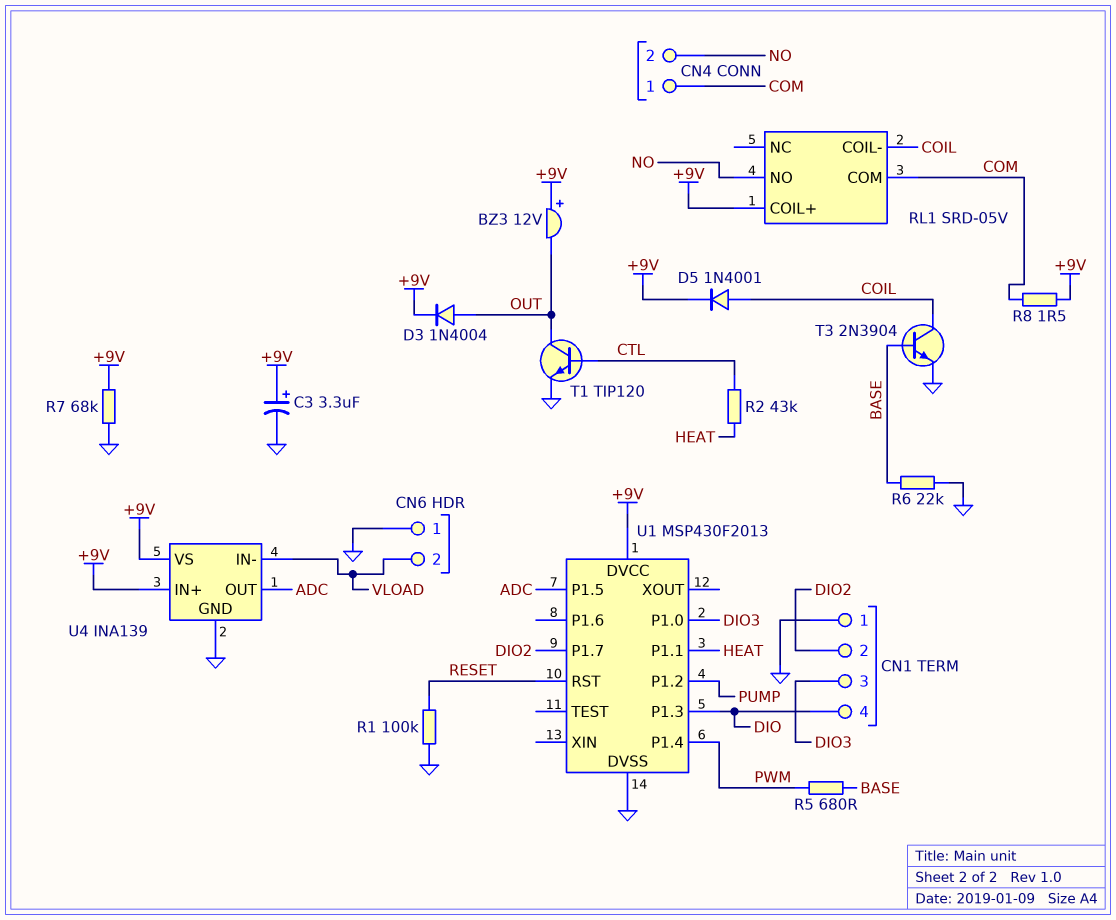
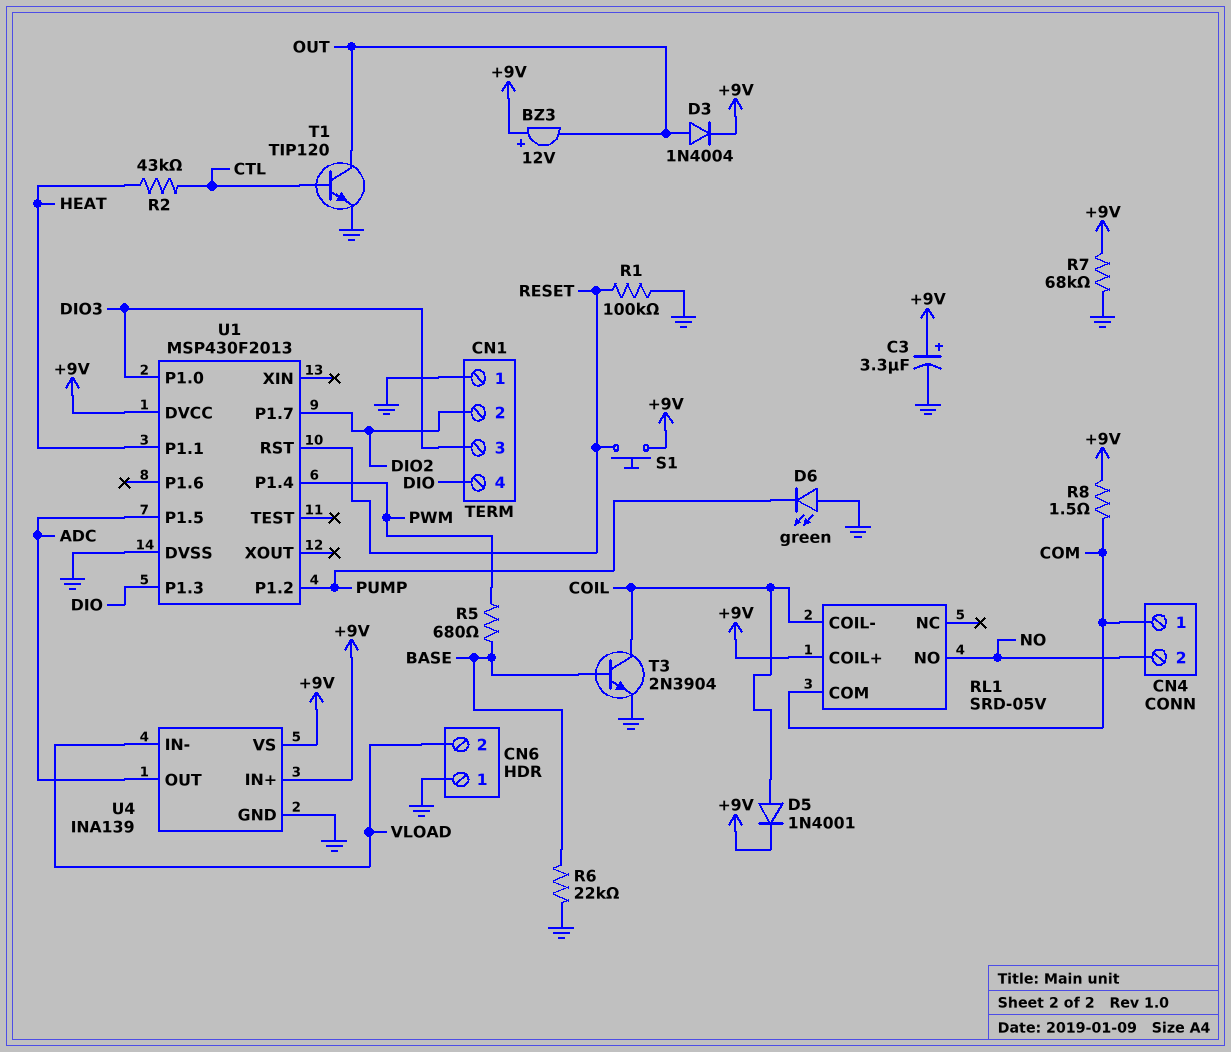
D6: none -> LED green (A GND, K PUMP)
S1: none -> button (+9V, RESET)

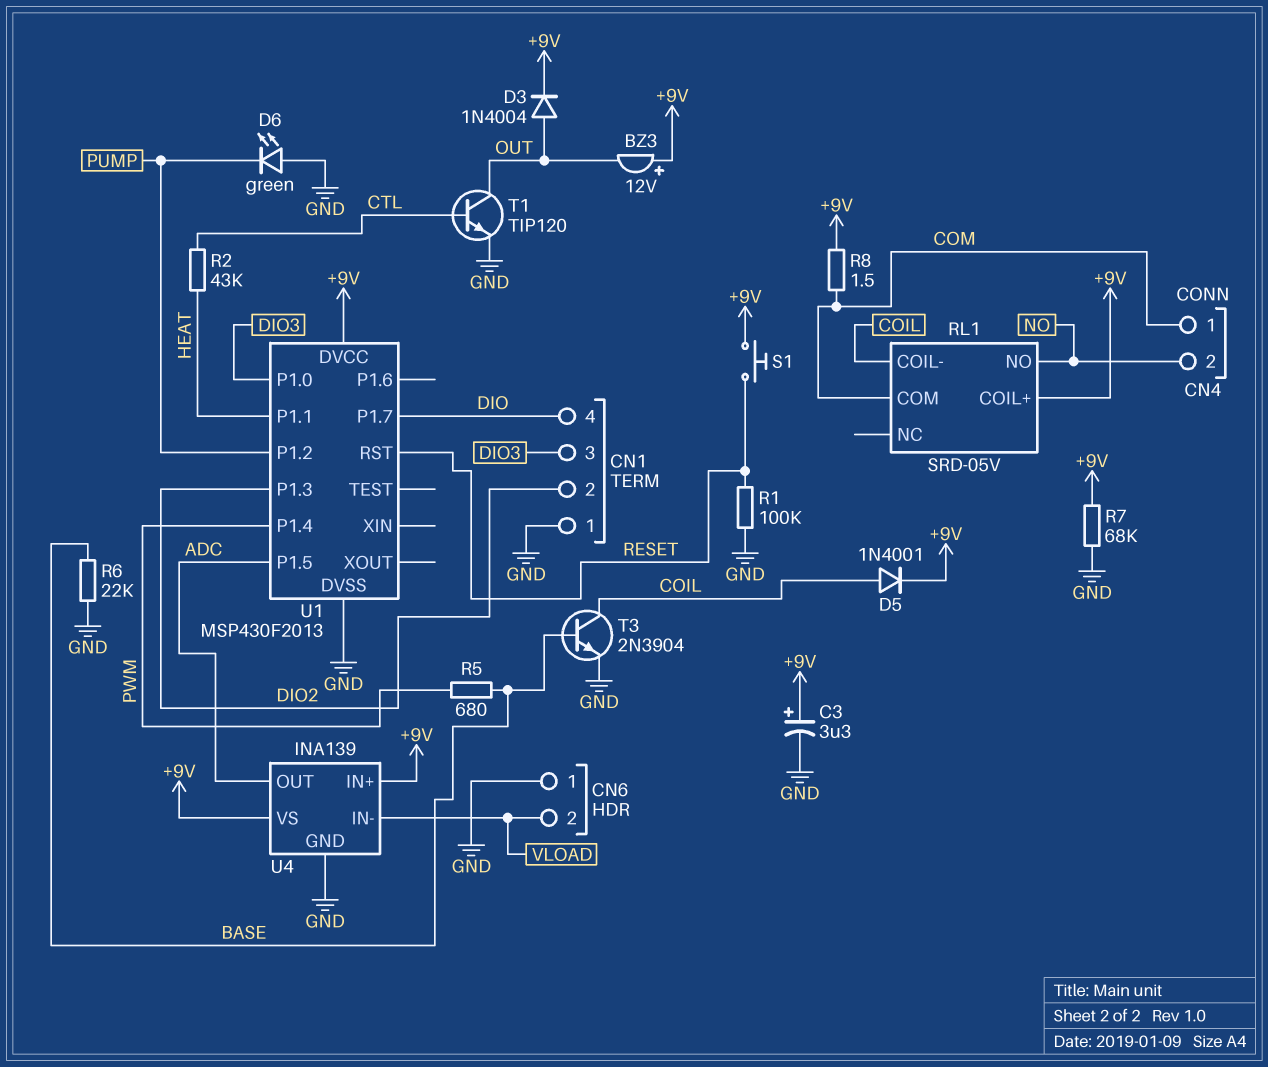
U1 pin P1.3: DIO -> DIO2
U1 pin P1.7: DIO2 -> DIO

